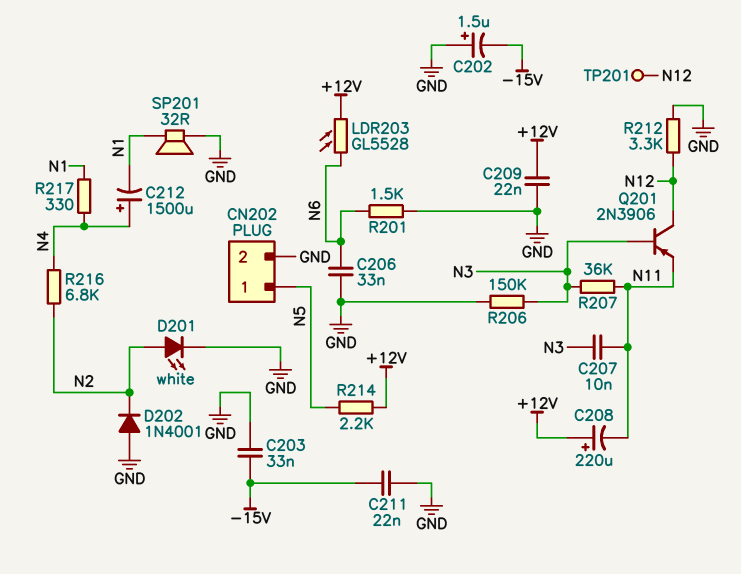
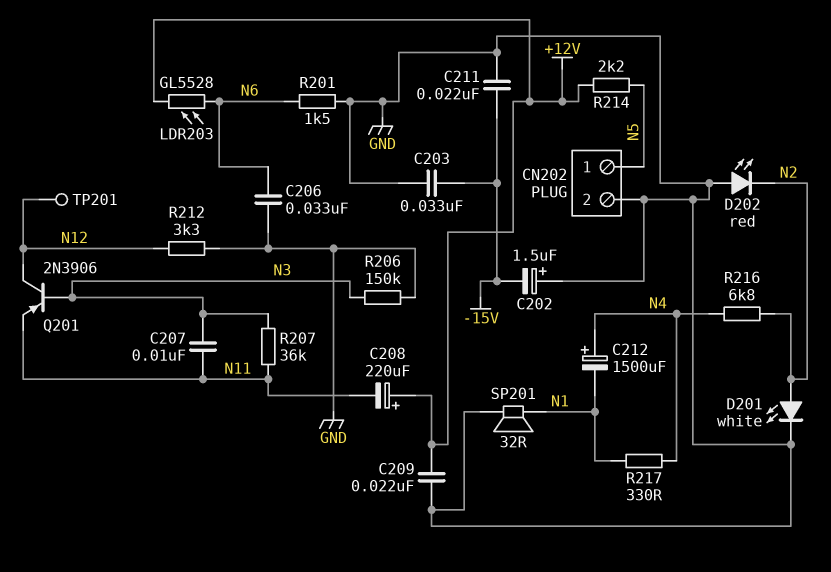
D202: diode 1N4001 (A GND, K N2) -> LED red (A GND, K N2)

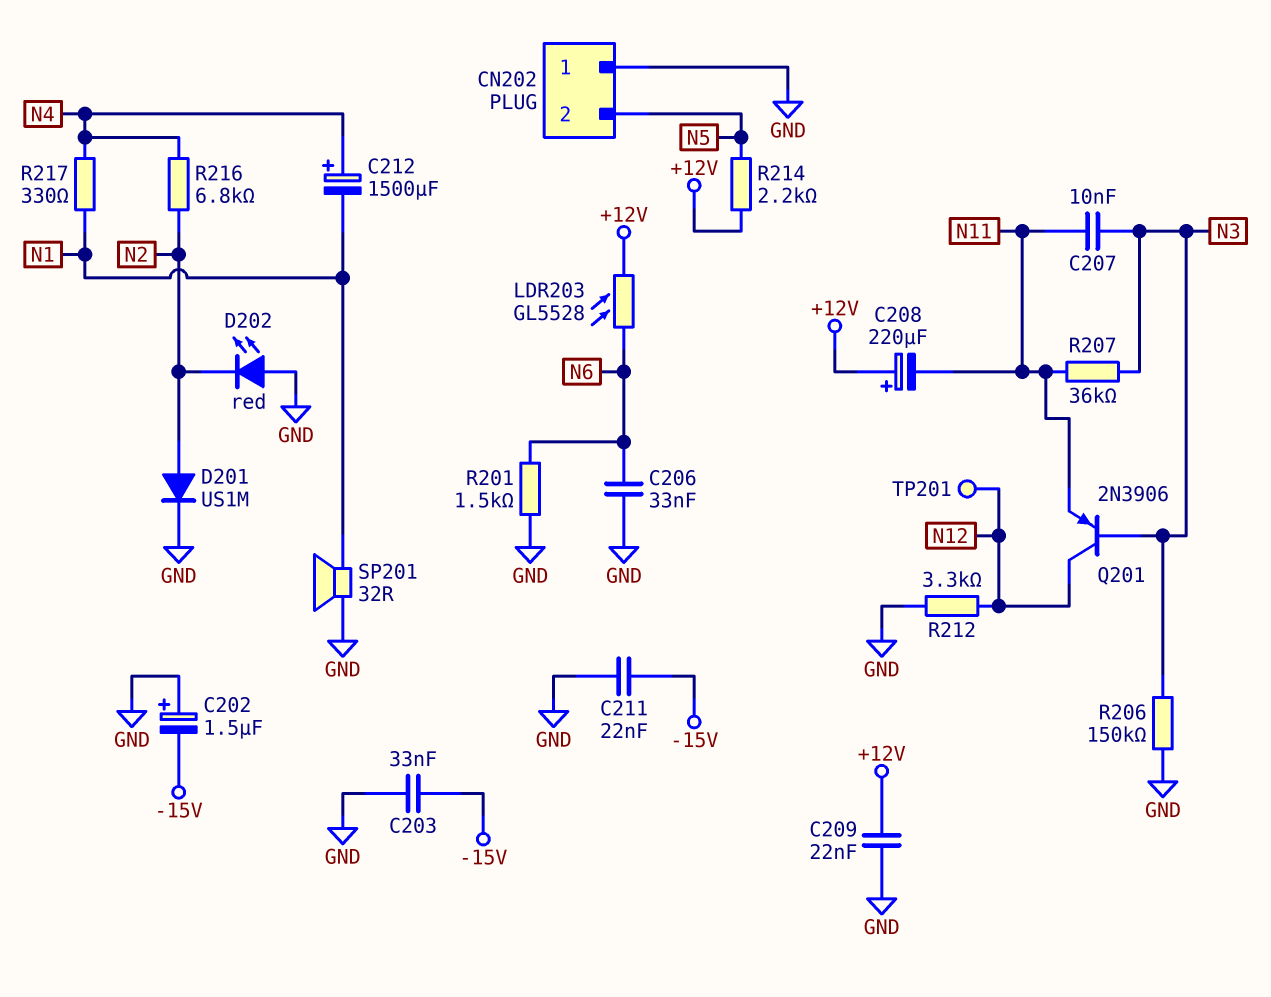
CN202 pin 1: N5 -> GND
CN202 pin 2: GND -> N5
D201: LED white (A N2, K GND) -> diode US1M (A N2, K GND)

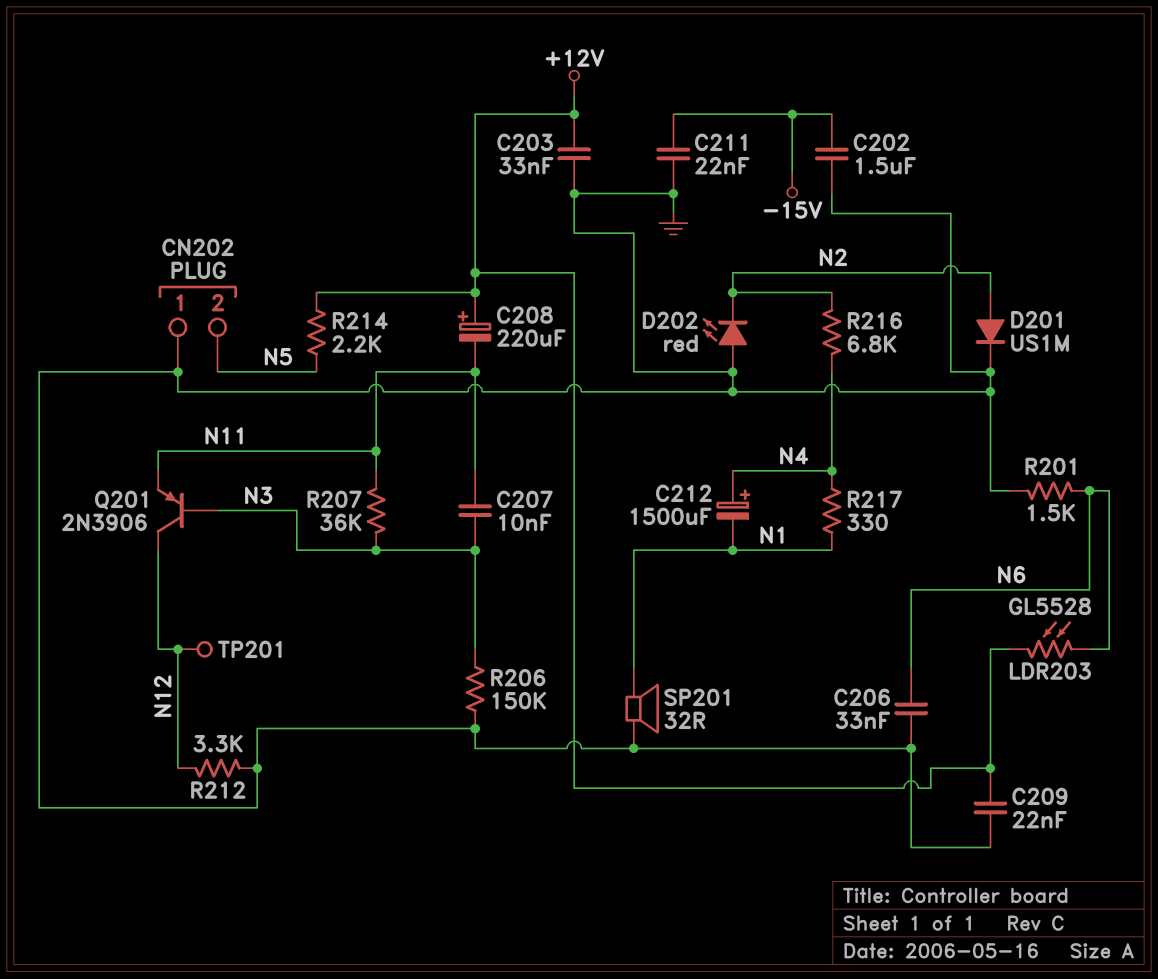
C202: 1.5uF (plus GND, minus -15V) -> 1.5uF (-15V, GND)
C203: 33nF (-15V, GND) -> 33nF (+12V, GND)

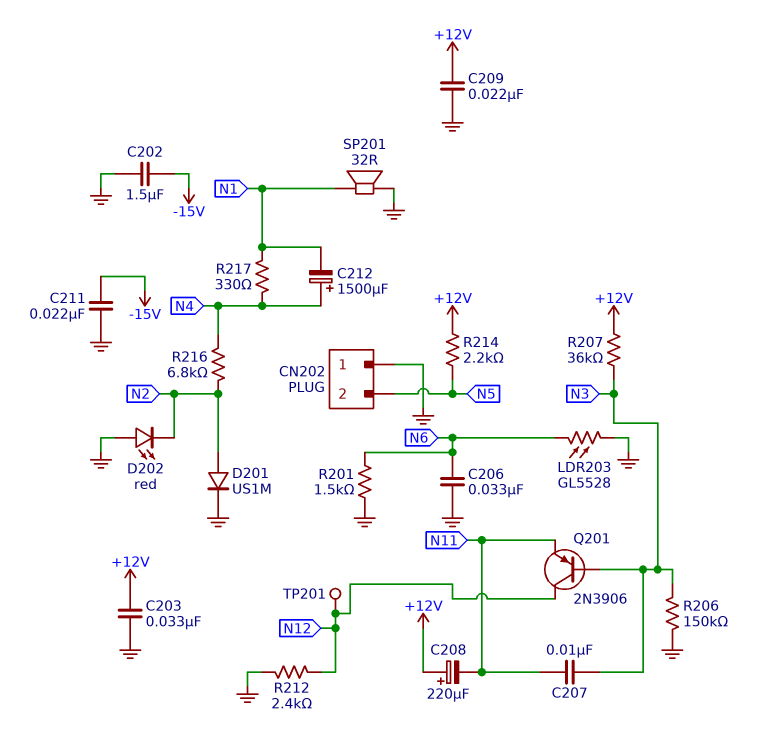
LDR203: GL5528 (+12V, N6) -> GL5528 (GND, N6)
R207: 36k (N3, N11) -> 36k (+12V, N3)
R212: 3.3k (GND, N12) -> 2.4k (GND, N12)

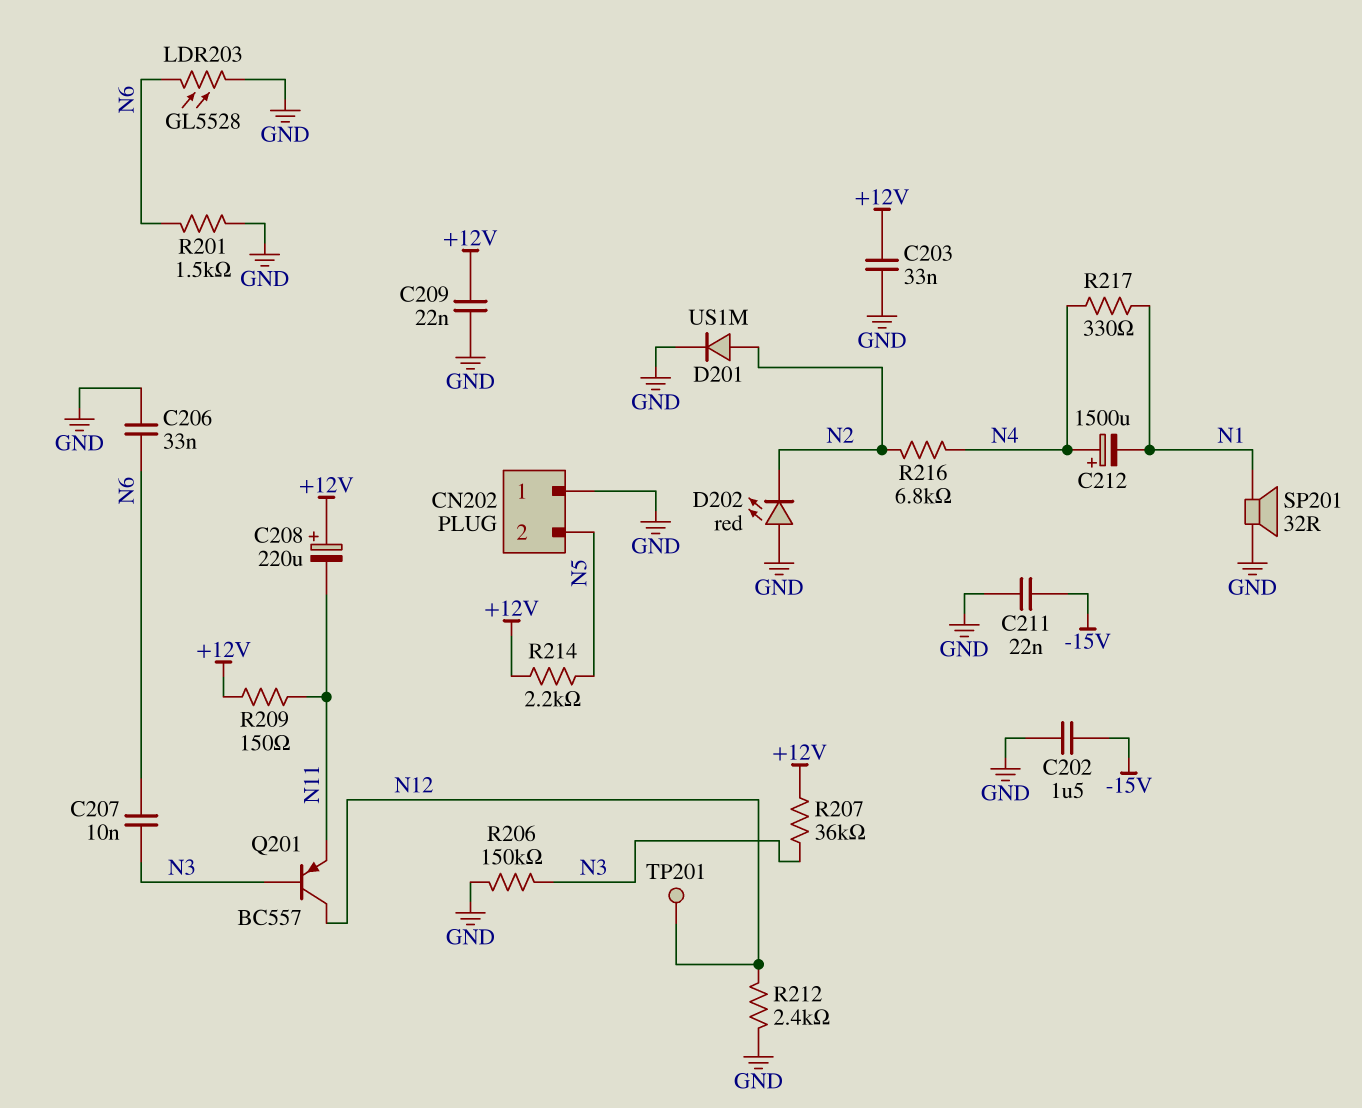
C207: 10nF (N3, N11) -> 10nF (N3, N6)
Q201: PNP 2N3906 (B N3, C N12, E N11) -> PNP BC557 (B N3, C N12, E N11)
R209: none -> 150 (+12V, N11)

